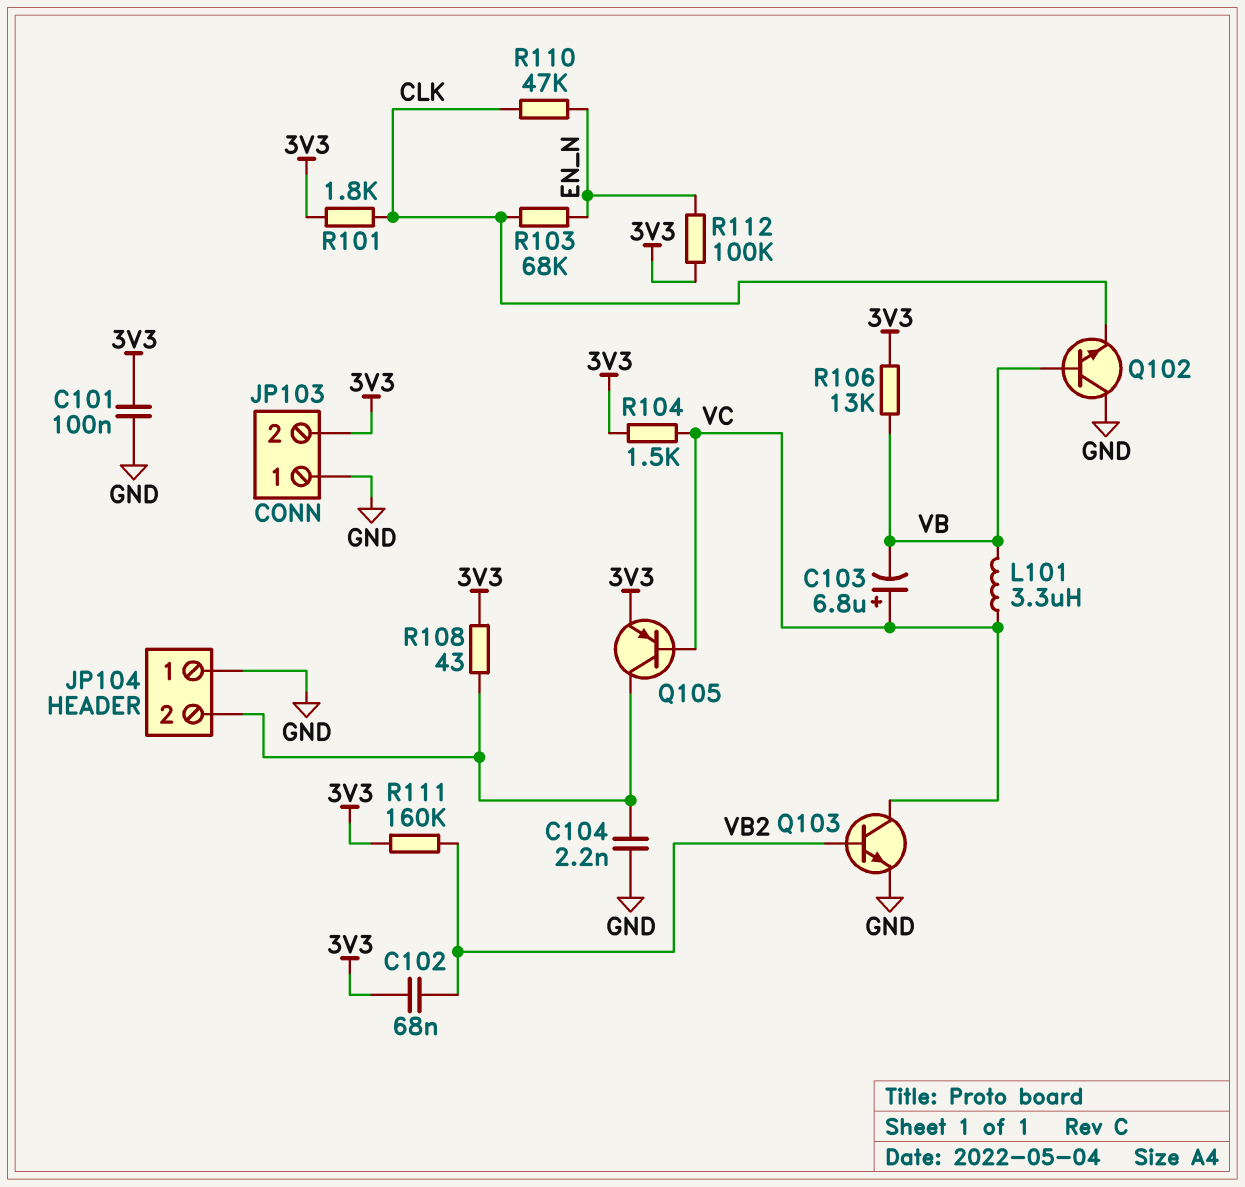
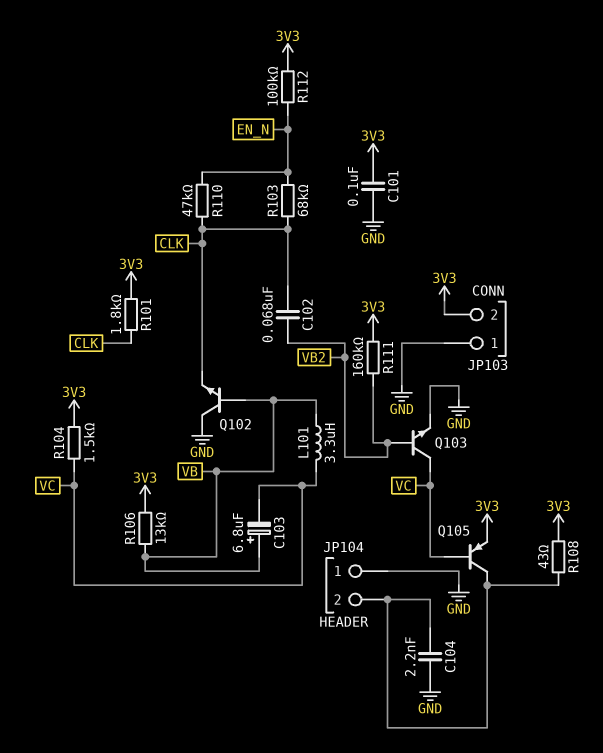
C102: 68nF (3V3, VB2) -> 68nF (CLK, VB2)
C103: 6.8uF (plus VC, minus VB) -> 6.8uF (plus VB, minus VC)

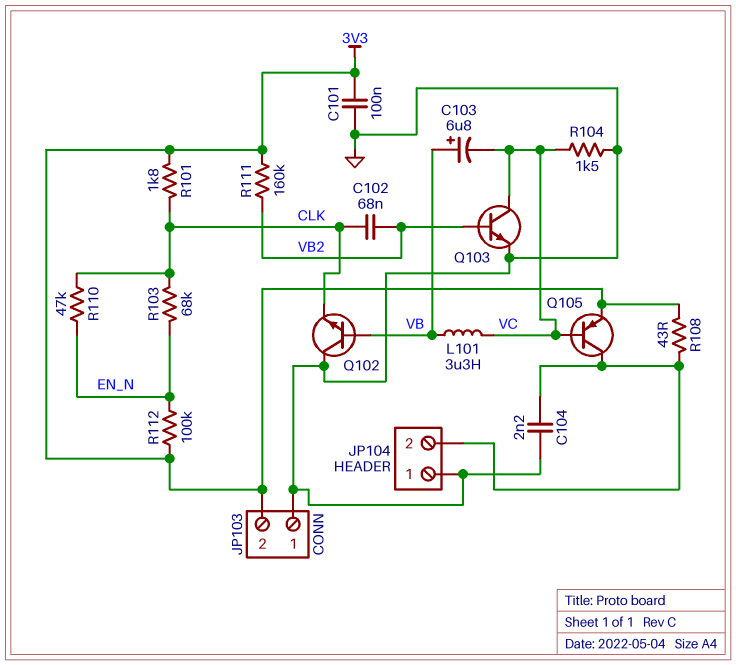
R104: 1.5k (3V3, VC) -> 1.5k (GND, VC)
R106: 13k (3V3, VB) -> none

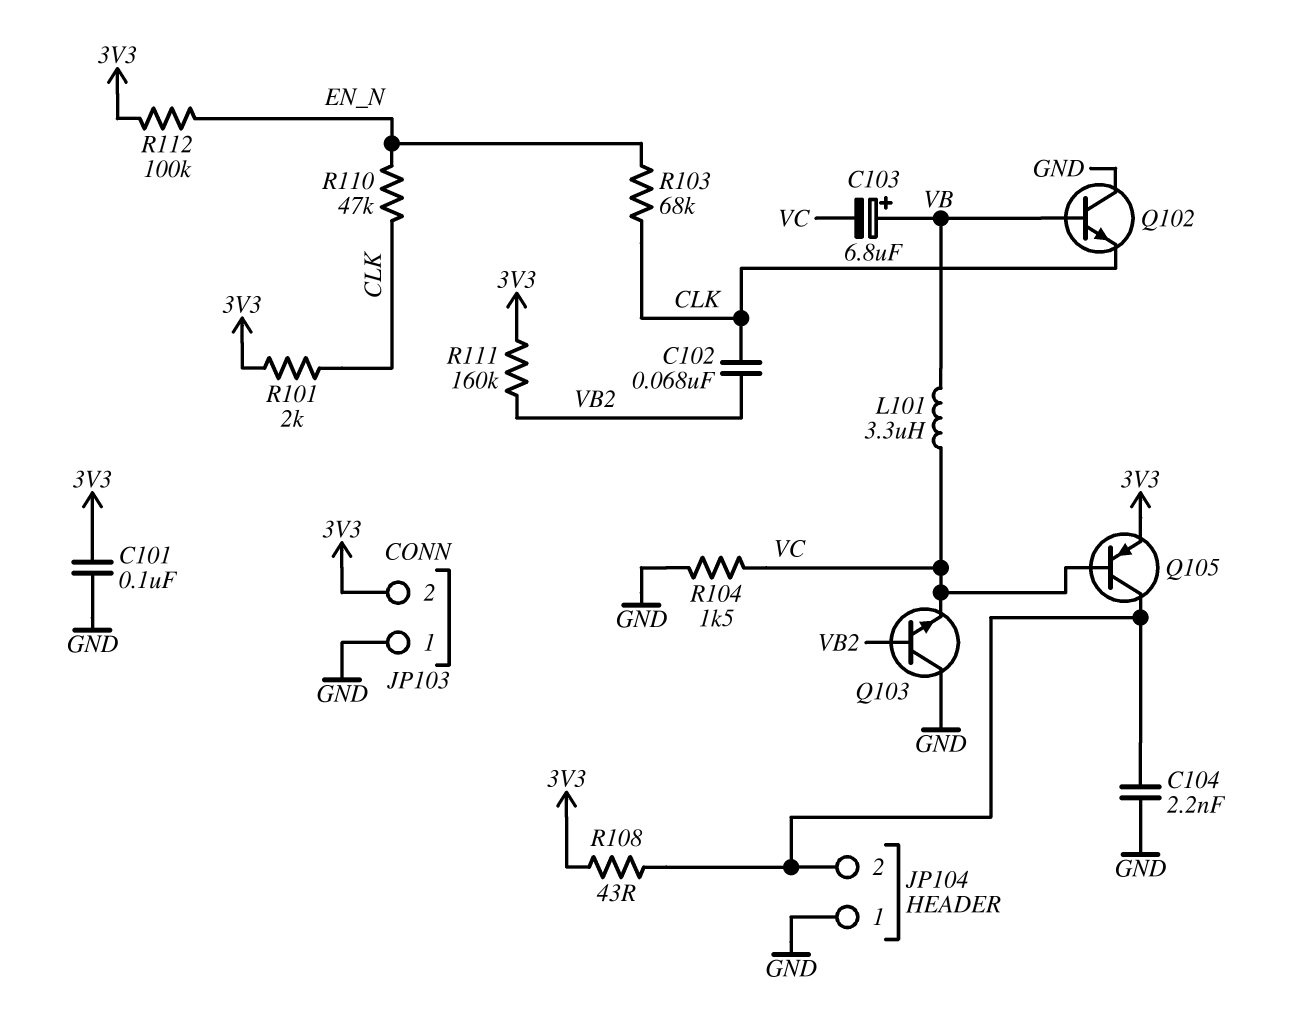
Q103: NPN (B VB2, C VC, E GND) -> NPN (B VB2, C GND, E VC)
R101: 1.8k (3V3, CLK) -> 2k (3V3, CLK)

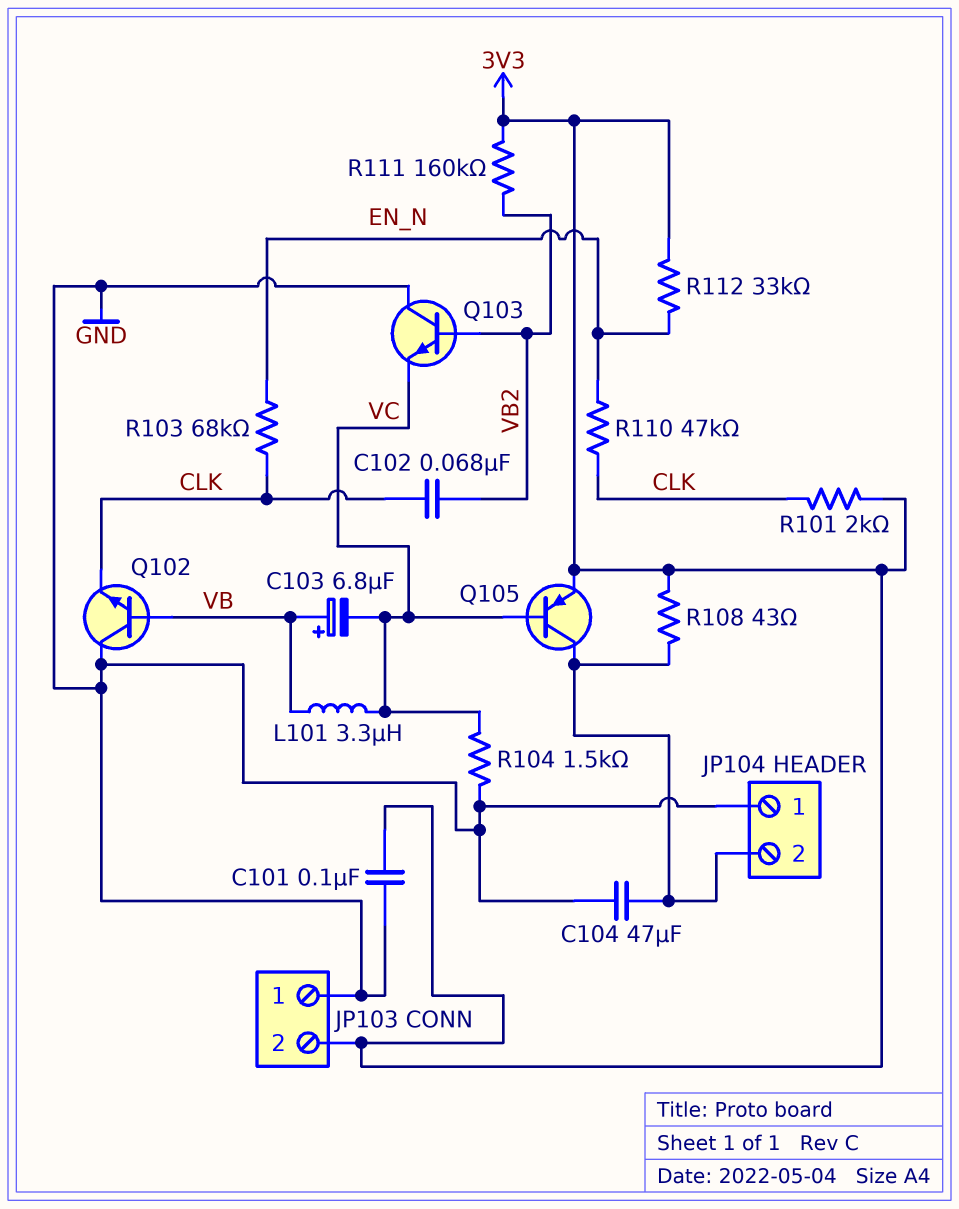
C104: 2.2nF (GND, JP104/2) -> 47uF (GND, JP104/2)
R112: 100k (3V3, EN_N) -> 33k (3V3, EN_N)

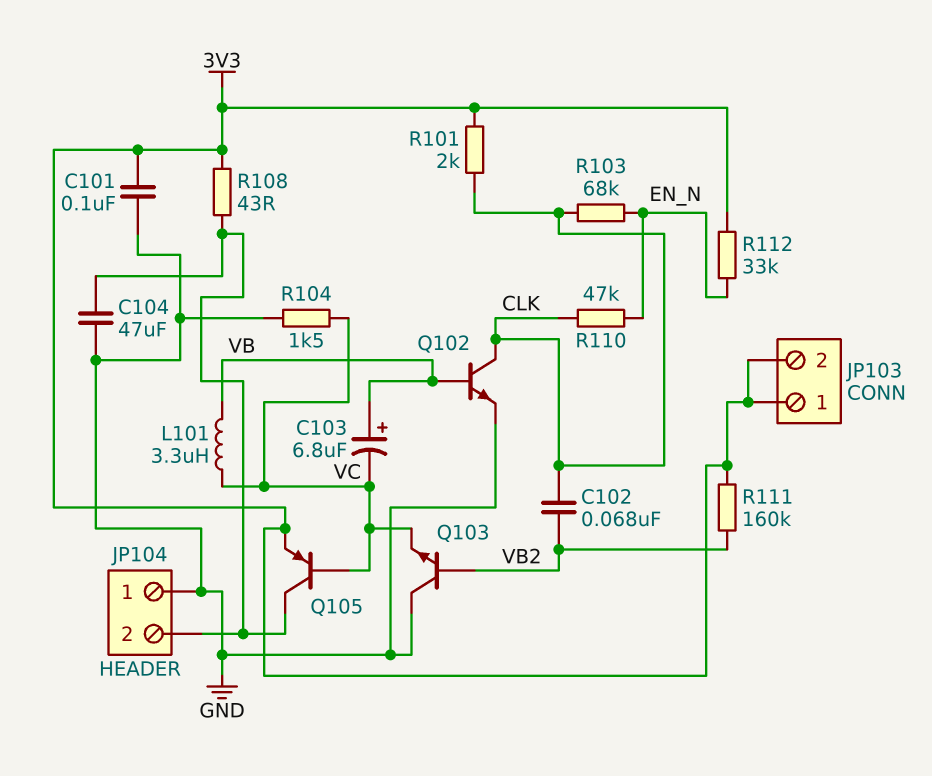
JP103 pin 1: GND -> 3V3
Q102: NPN (B VB, C GND, E CLK) -> NPN (B VB, C CLK, E GND)

